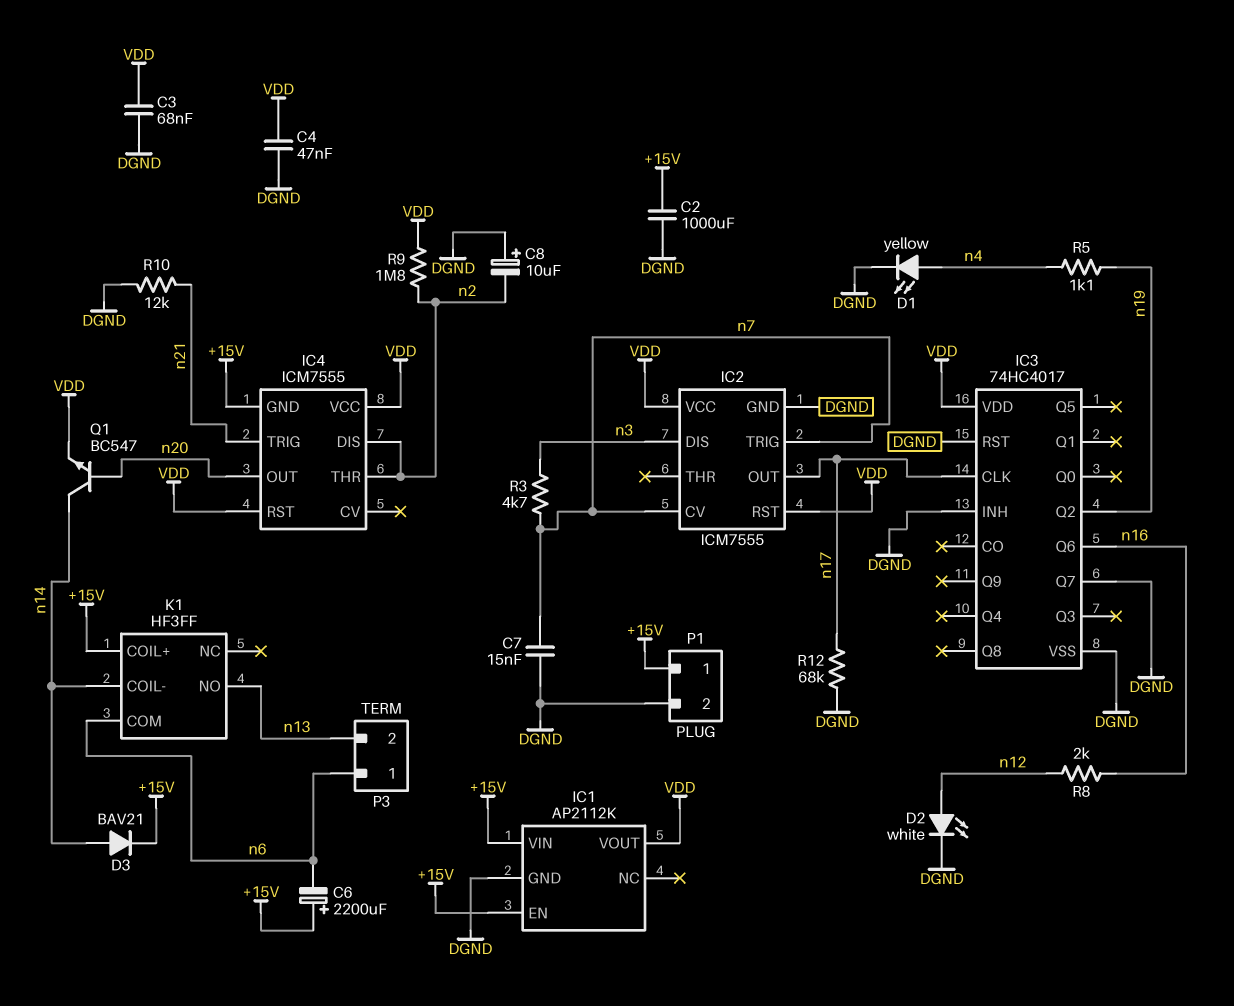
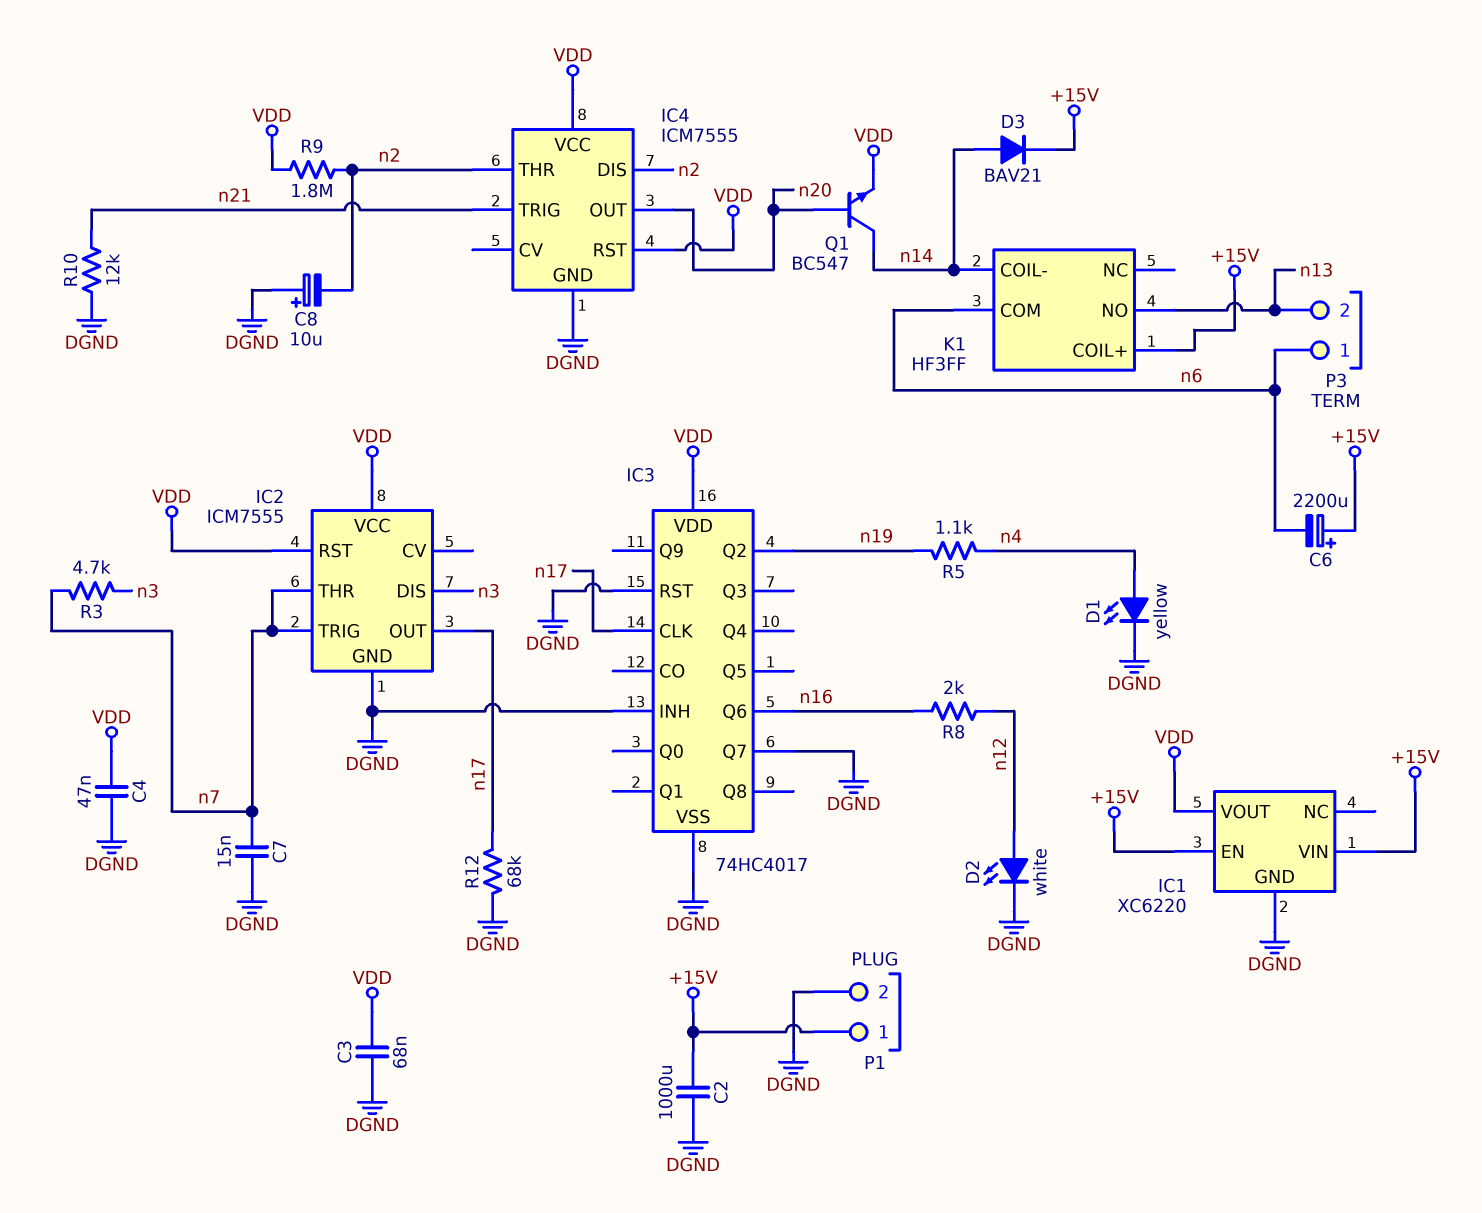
IC1: AP2112K -> XC6220
IC2 pin CV: n7 -> none
IC2 pin THR: none -> n7
IC4 pin GND: +15V -> DGND

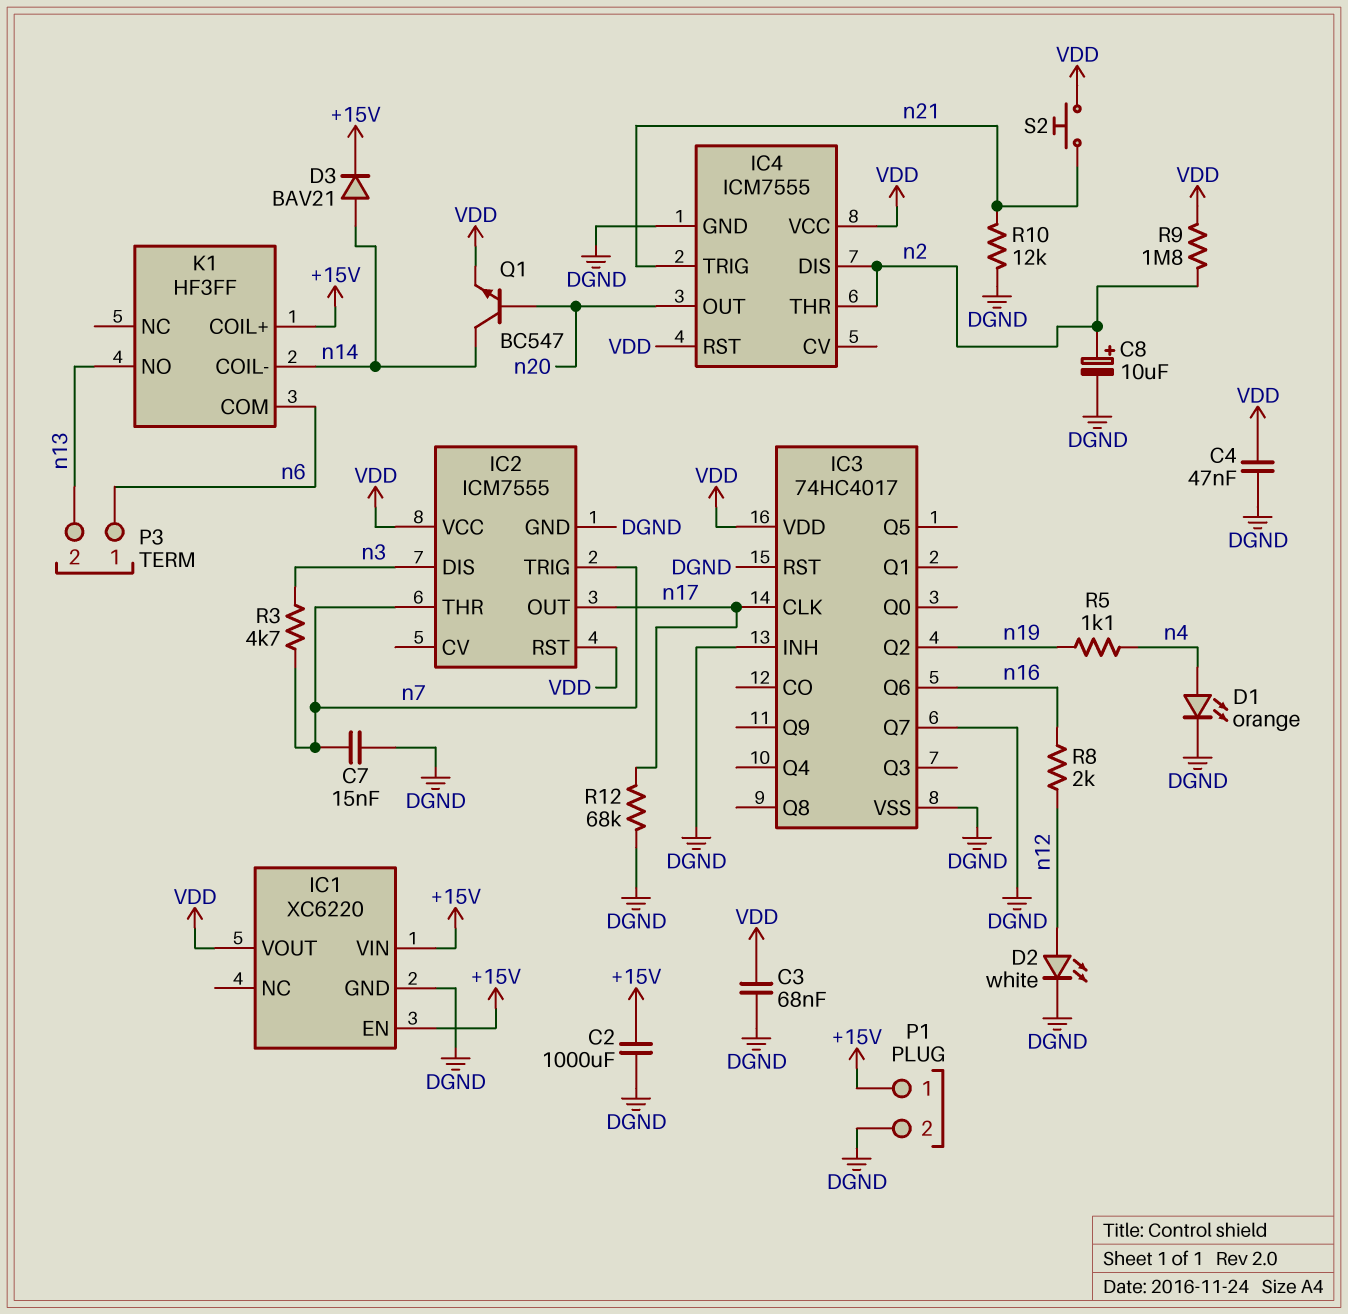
C6: 2200uF (plus +15V, minus n6) -> none
C8: 10uF (plus DGND, minus n2) -> 10uF (plus n2, minus DGND)
D1: LED yellow (A n4, K DGND) -> LED orange (A n4, K DGND)
S2: none -> button (VDD, n21)

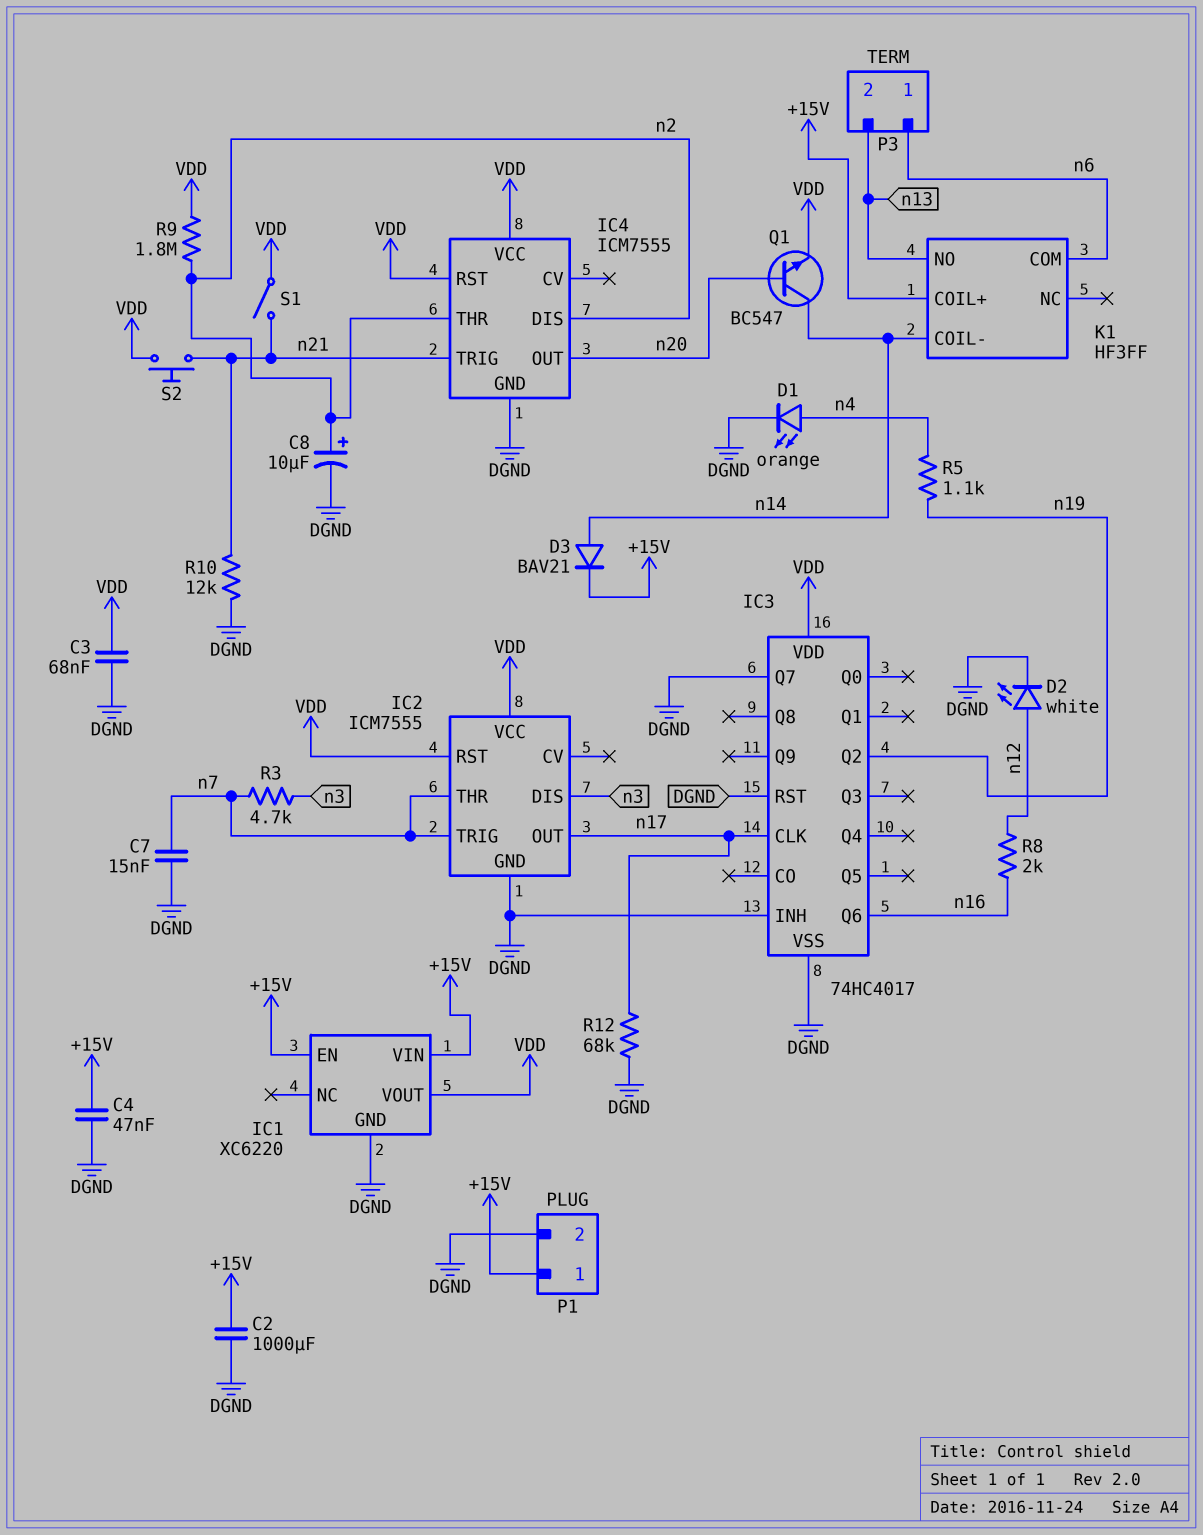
C4: 47nF (DGND, VDD) -> 47nF (+15V, DGND)
S1: none -> switch (VDD, n21)

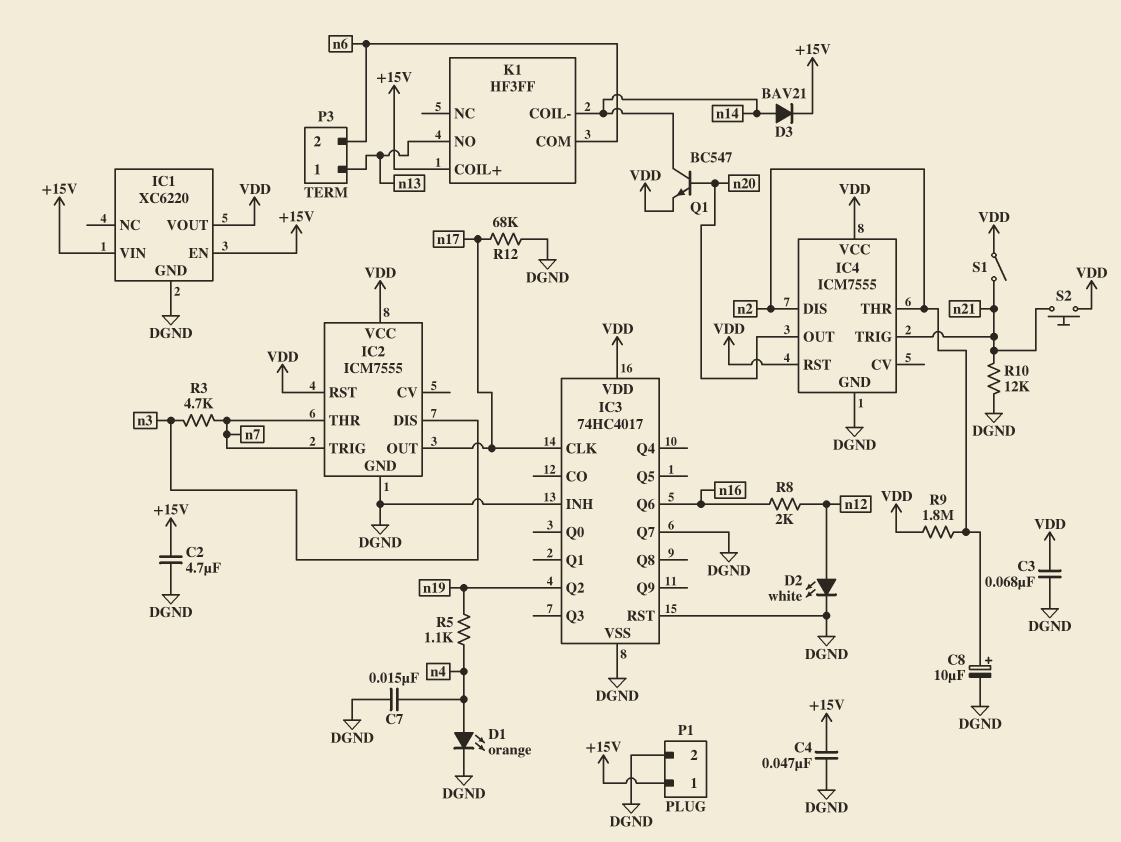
C2: 1000uF (+15V, DGND) -> 4.7uF (+15V, DGND)
C7: 15nF (DGND, n7) -> 15nF (DGND, n4)
P3 pin 1: n6 -> n13
P3 pin 2: n13 -> n6

